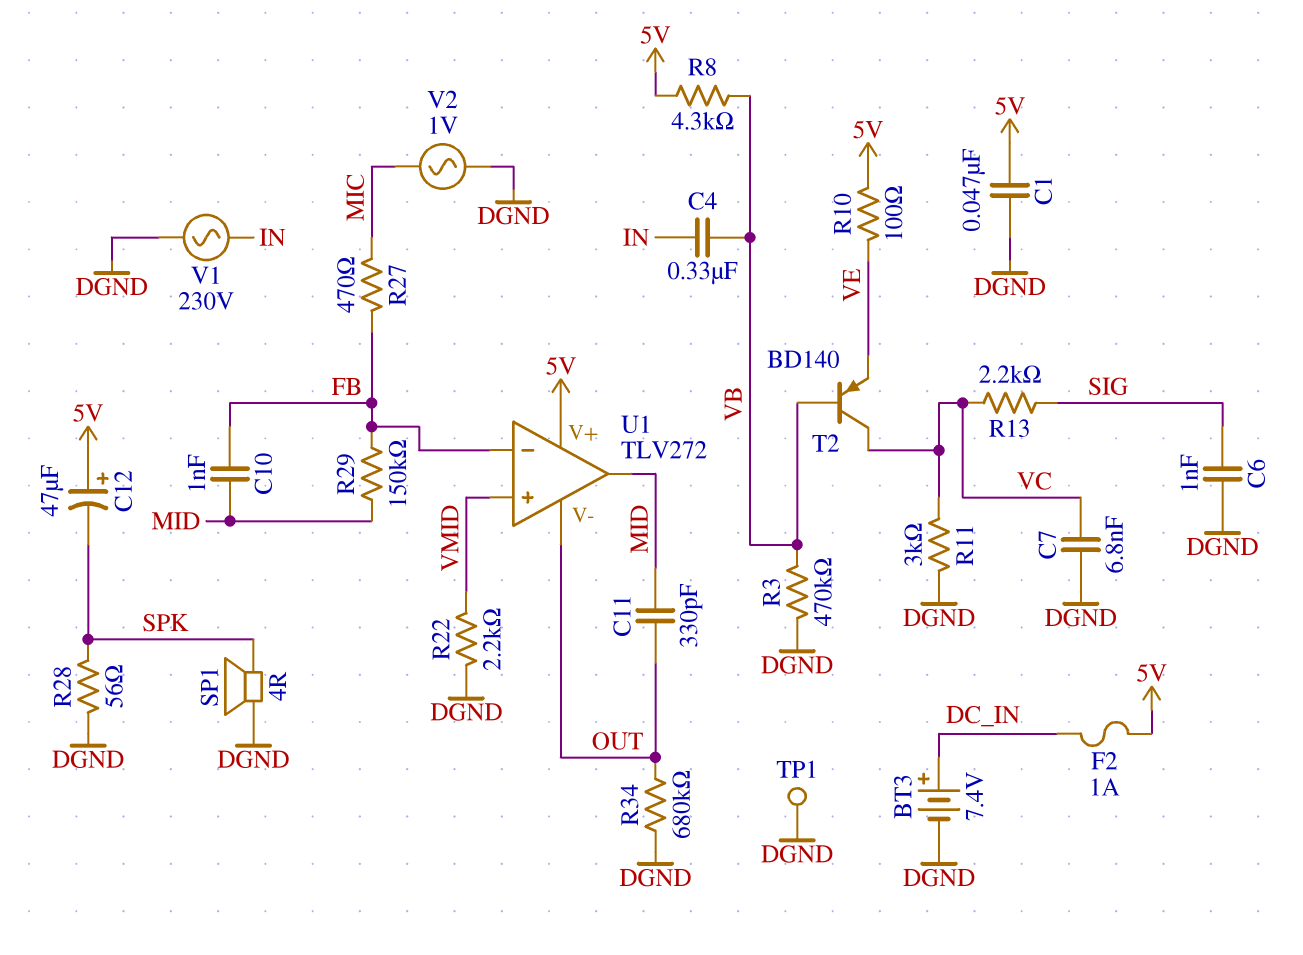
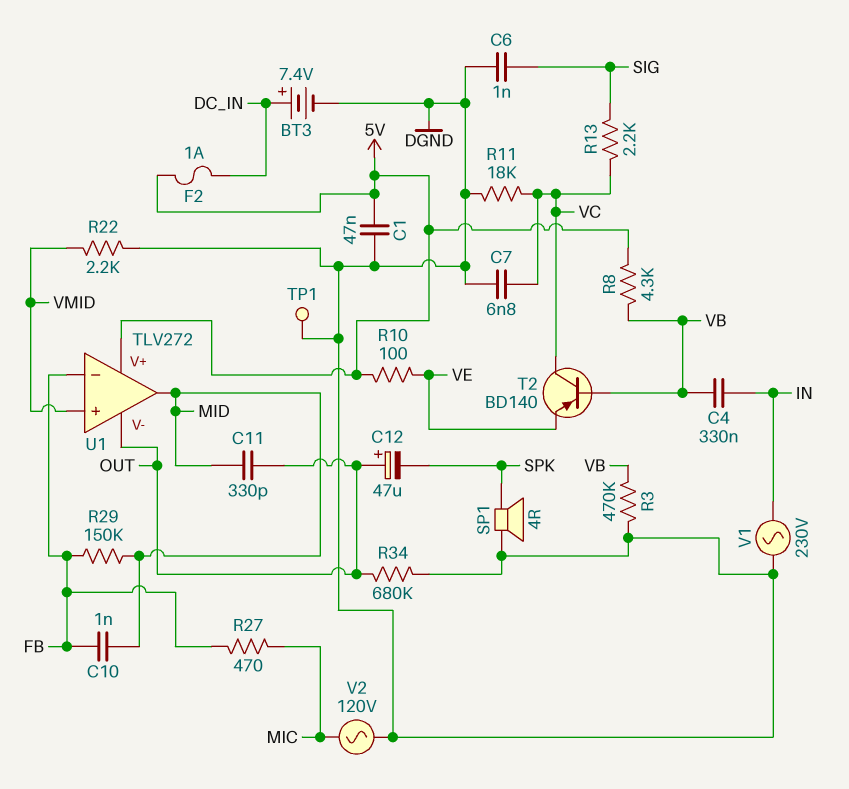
C12: 47uF (plus 5V, minus SPK) -> 47uF (plus OUT, minus SPK)
R11: 3k (DGND, VC) -> 18k (DGND, VC)
R28: 56 (DGND, SPK) -> none
V2: AC 1V (DGND, MIC) -> AC 120V (DGND, MIC)

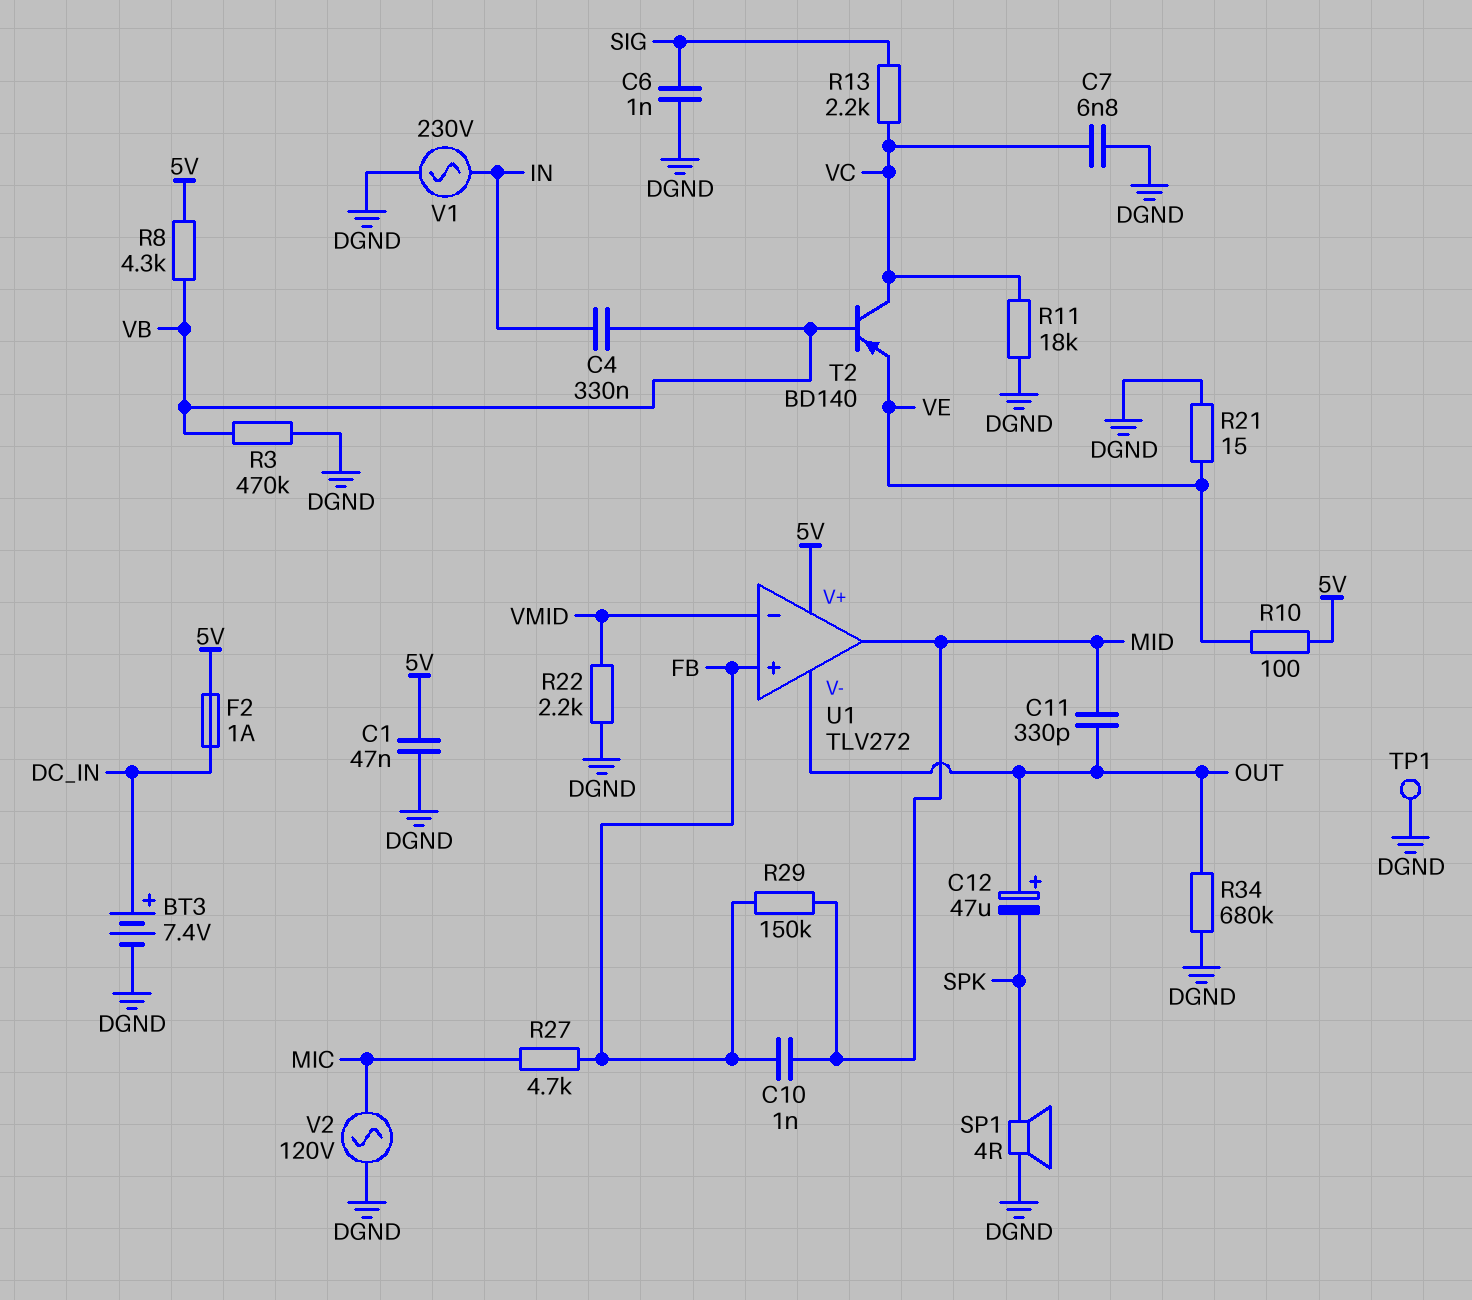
R21: none -> 15 (DGND, VE)
R27: 470 (FB, MIC) -> 4.7k (FB, MIC)
U1 pin in+: VMID -> FB
U1 pin in-: FB -> VMID

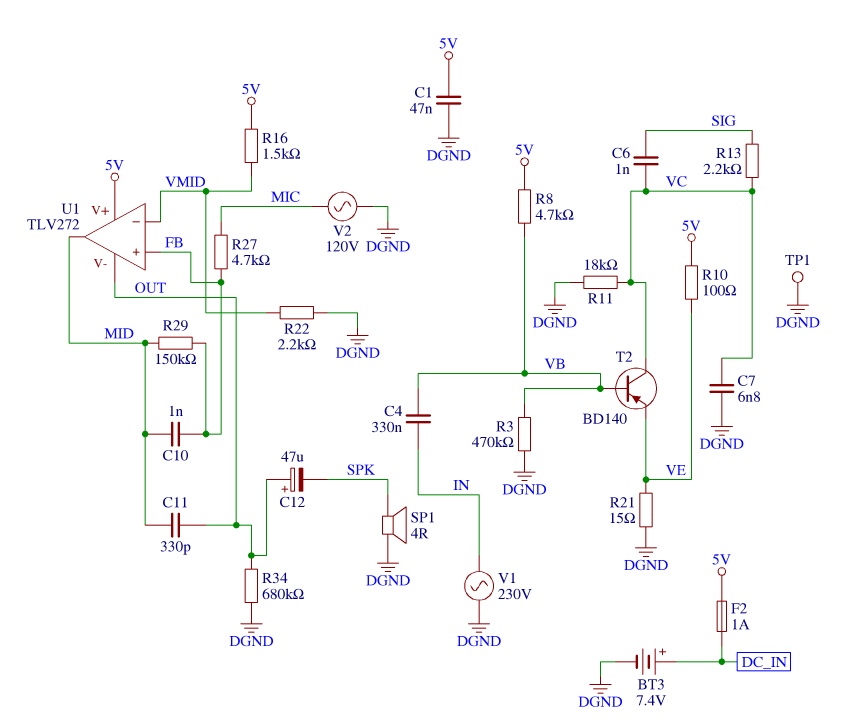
C6: 1nF (DGND, SIG) -> 1nF (SIG, VC)
R8: 4.3k (5V, VB) -> 4.7k (5V, VB)
R16: none -> 1.5k (5V, VMID)

